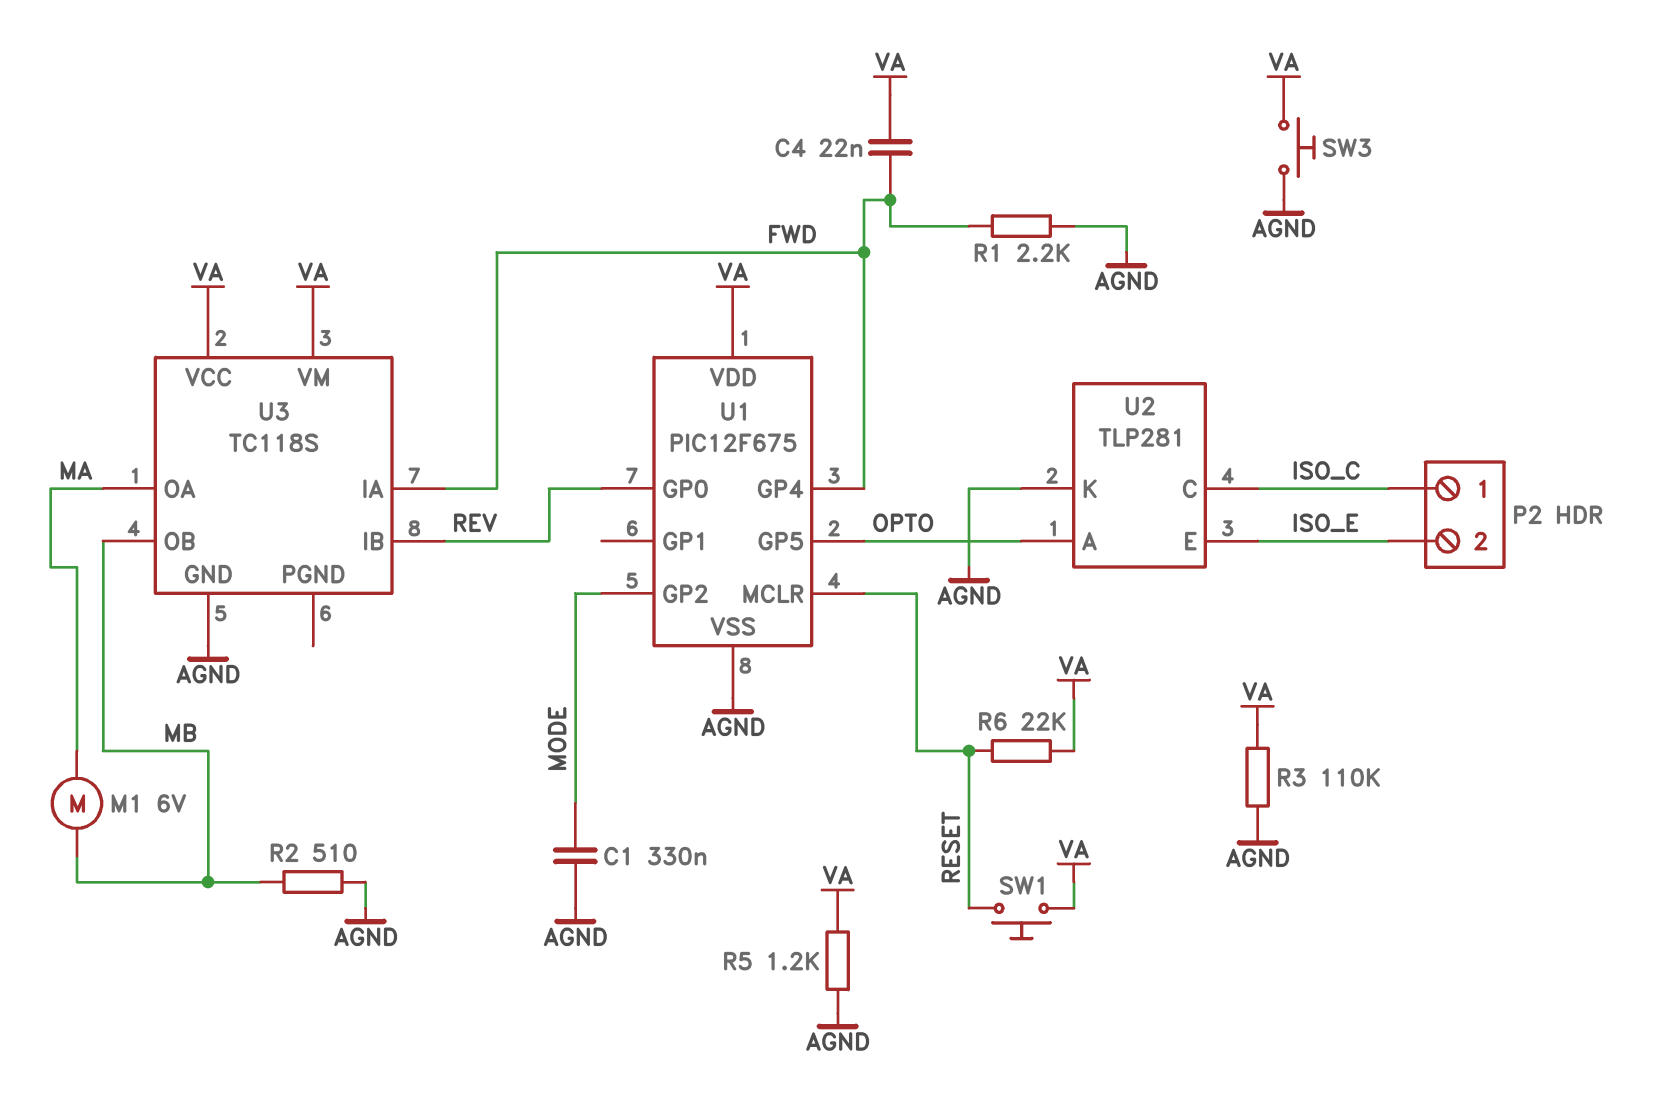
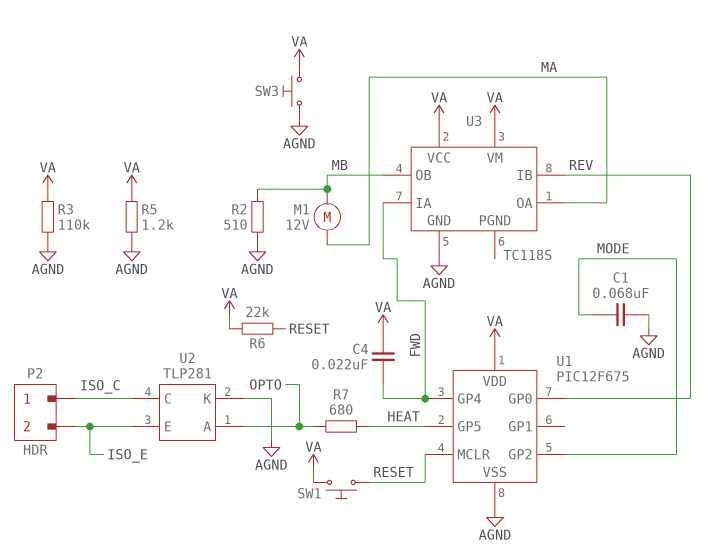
C1: 330nF (AGND, MODE) -> 68nF (AGND, MODE)
M1: motor 6V (MA, MB) -> motor 12V (MA, MB)
R1: 2.2k (AGND, FWD) -> none
R7: none -> 680 (HEAT, OPTO)
U1 pin GP5: OPTO -> HEAT

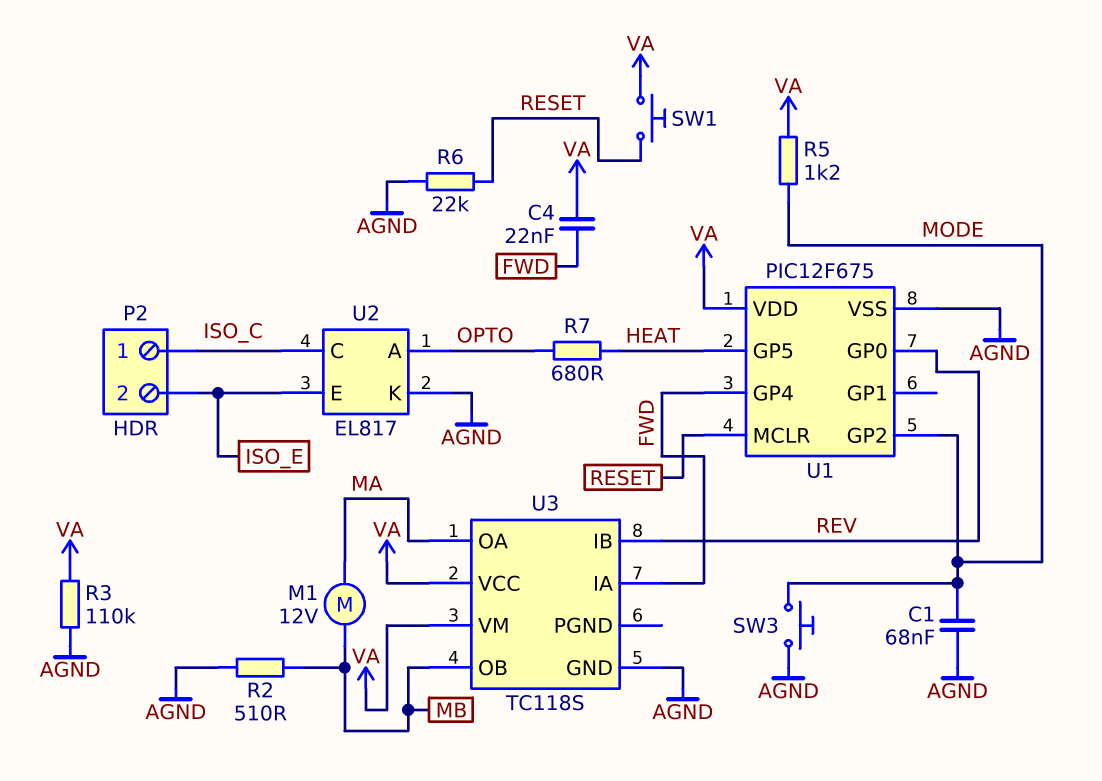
R5: 1.2k (AGND, VA) -> 1.2k (MODE, VA)
R6: 22k (RESET, VA) -> 22k (AGND, RESET)
SW3: button (AGND, VA) -> button (AGND, MODE)
U2: TLP281 -> EL817

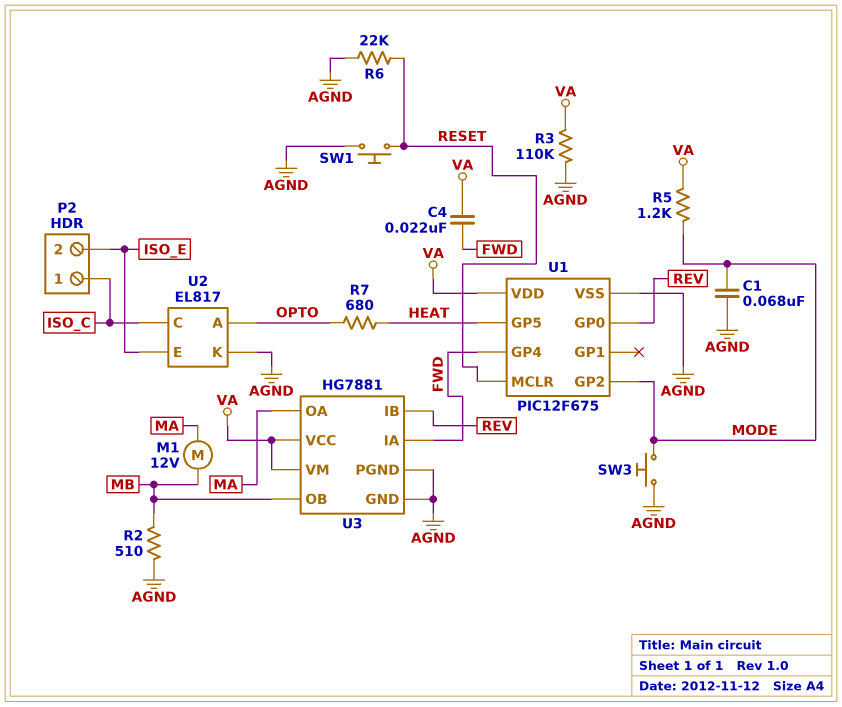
SW1: button (RESET, VA) -> button (AGND, RESET)
U3: TC118S -> HG7881
U3 pin PGND: none -> AGND

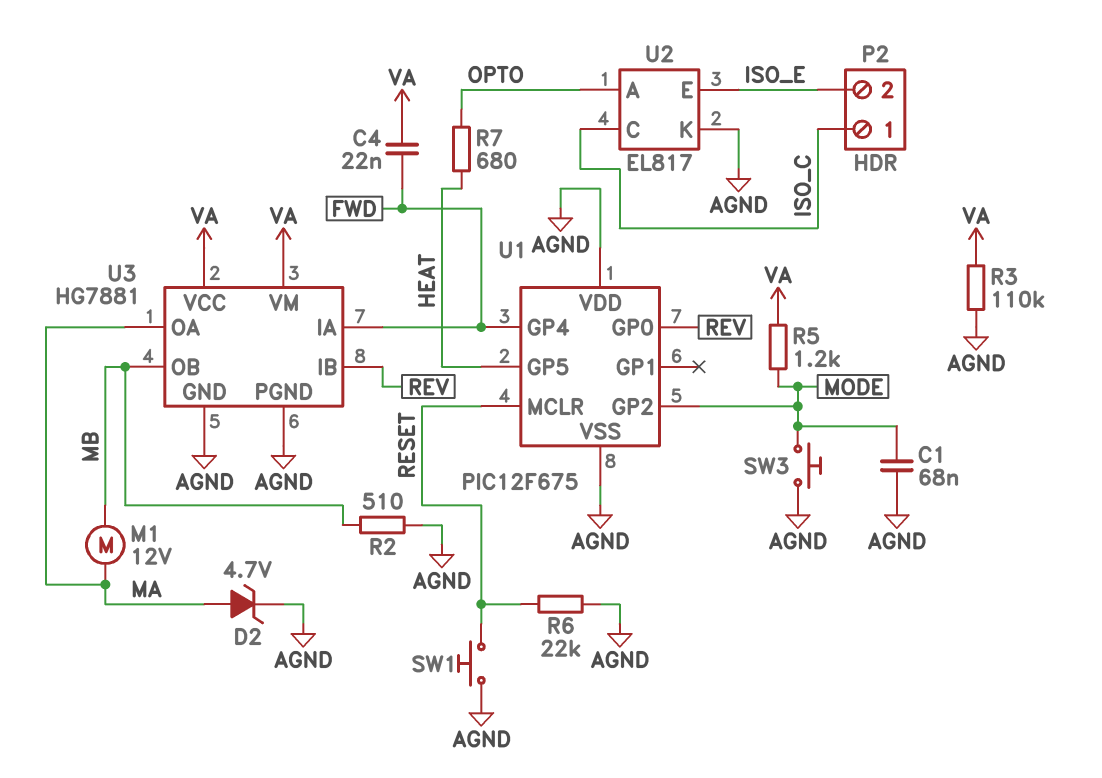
D2: none -> zener 4.7V (A MA, K AGND)
U1 pin VDD: VA -> AGND

